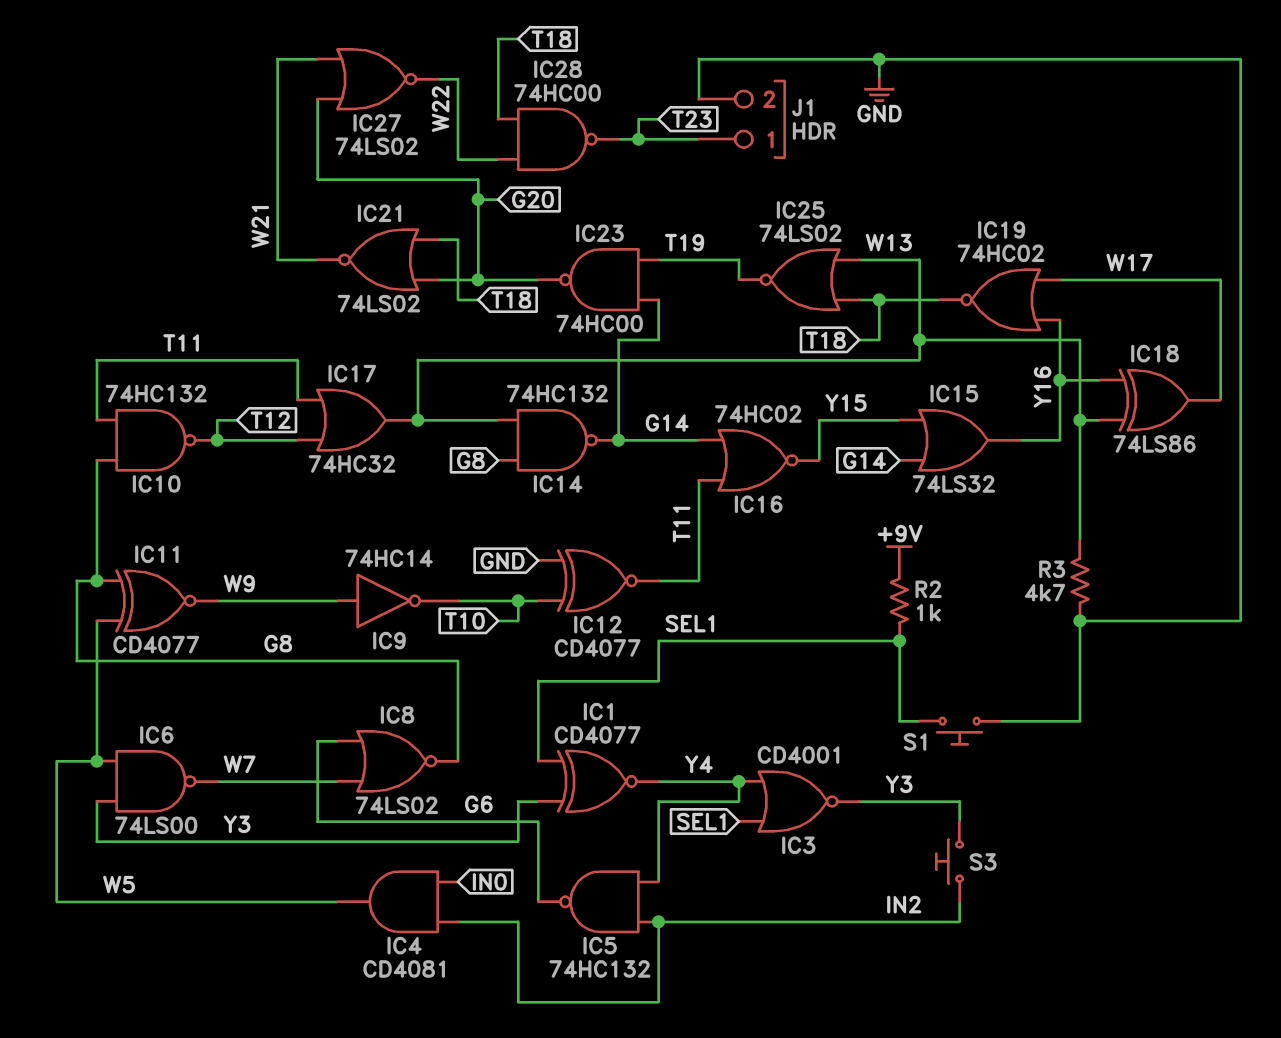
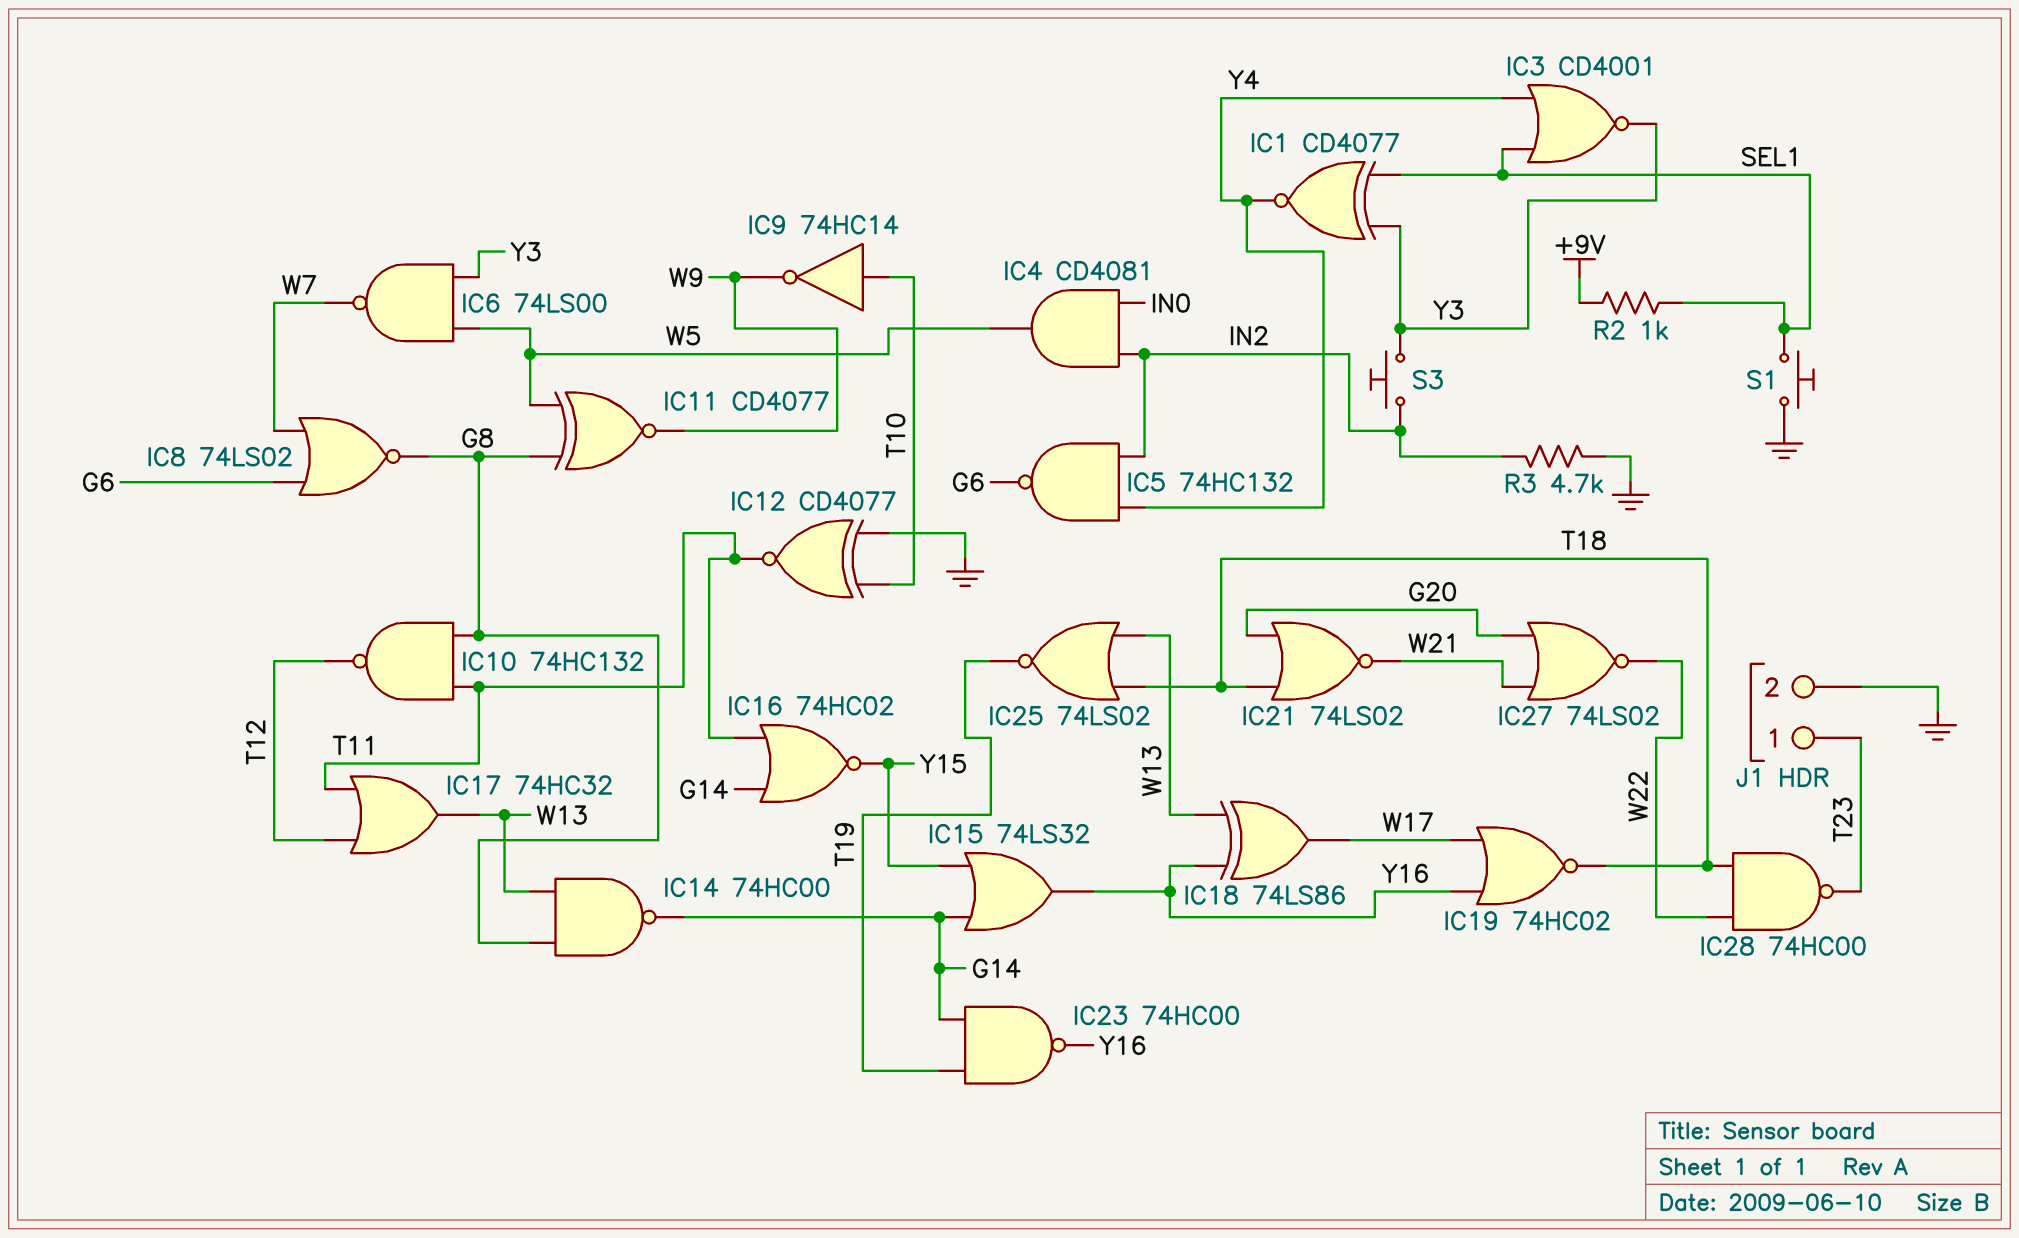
IC9: NOT 74HC14 (in W9, out T10) -> NOT 74HC14 (in T10, out W9)
IC14: NAND 74HC132 (in G8, in W13, out G14) -> NAND 74HC00 (in G8, in W13, out G14)
IC23: NAND 74HC00 (in G14, in T19, out G20) -> NAND 74HC00 (in G14, in T19, out Y16)
R3: 4.7k (GND, W13) -> 4.7k (GND, IN2)

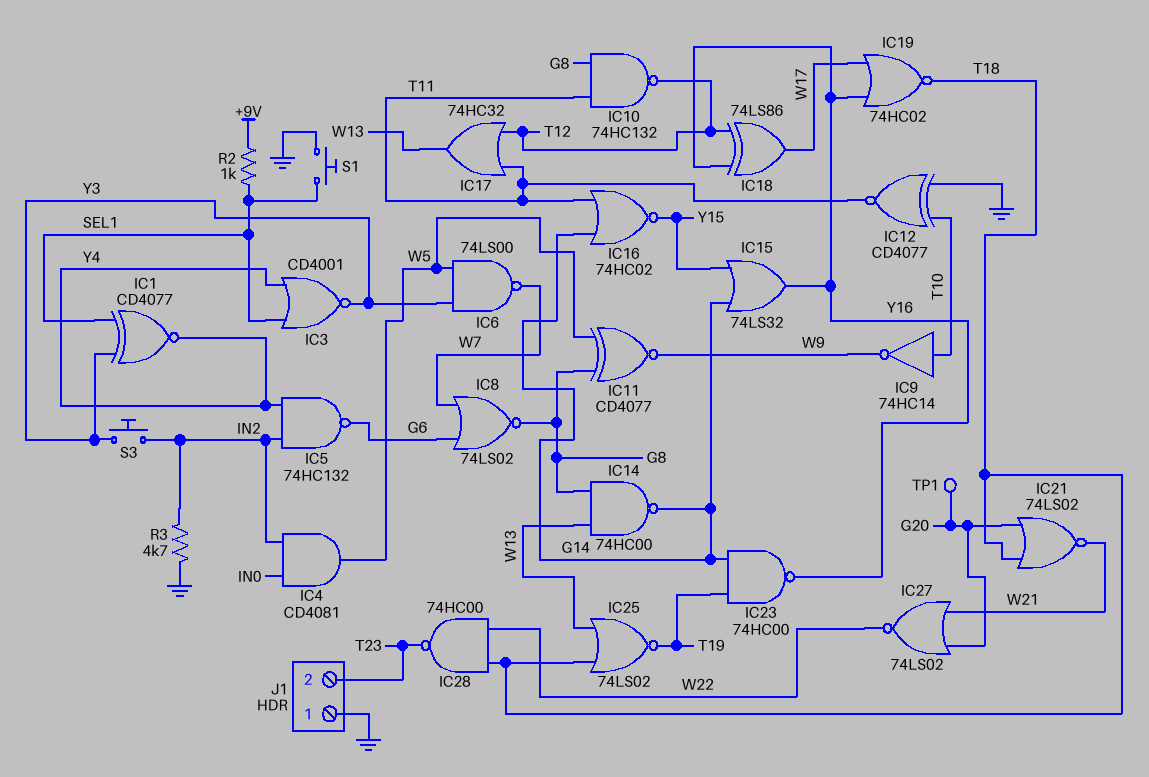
IC18: XOR 74LS86 (in W13, in Y16, out W17) -> XOR 74LS86 (in T12, in Y16, out W17)
J1 pin 1: T23 -> GND
J1 pin 2: GND -> T23
TP1: none -> test point (G20)

